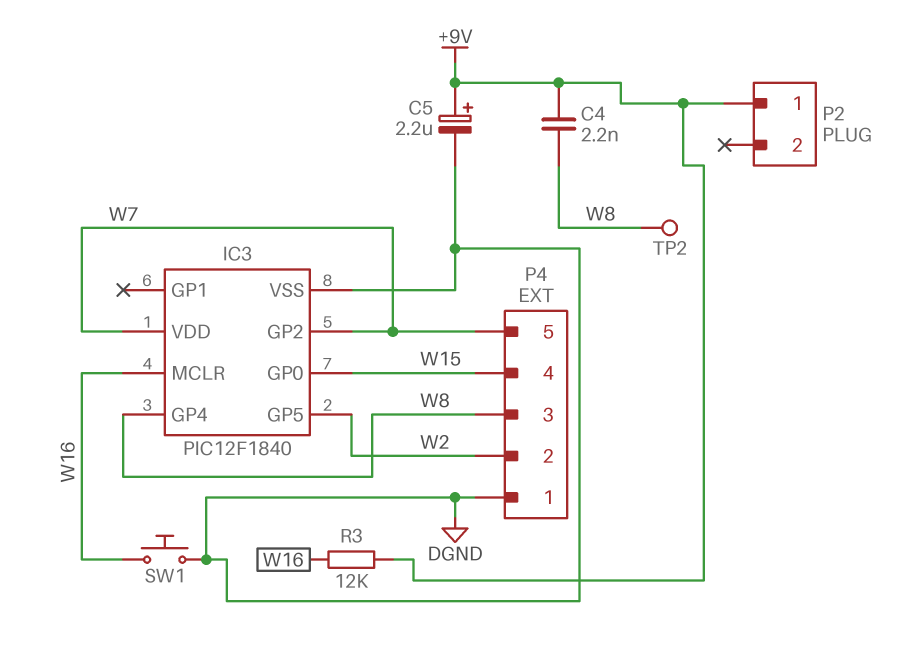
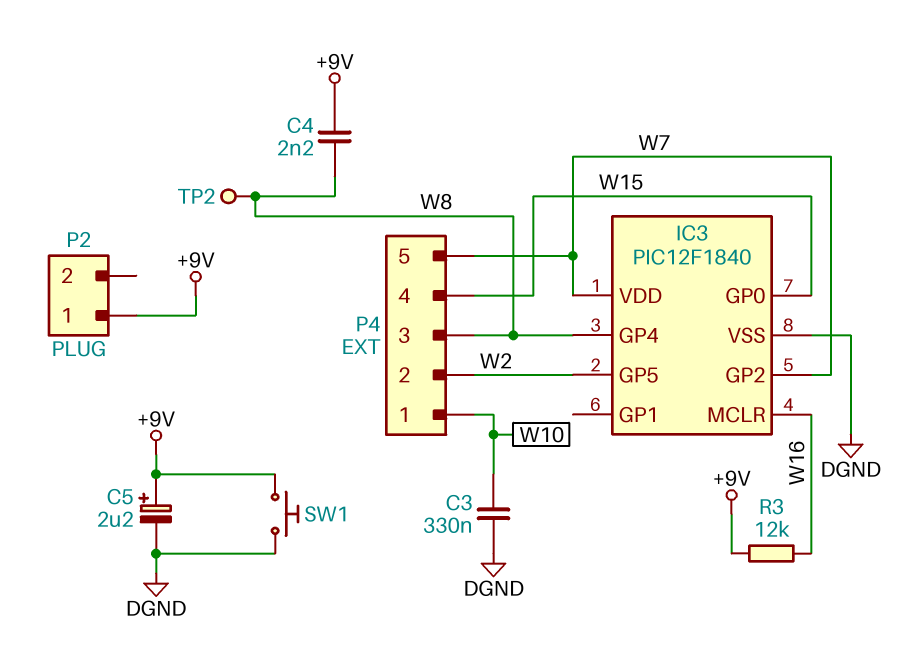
C3: none -> 330nF (DGND, W10)
P4 pin 1: DGND -> W10
SW1: button (DGND, W16) -> button (+9V, DGND)

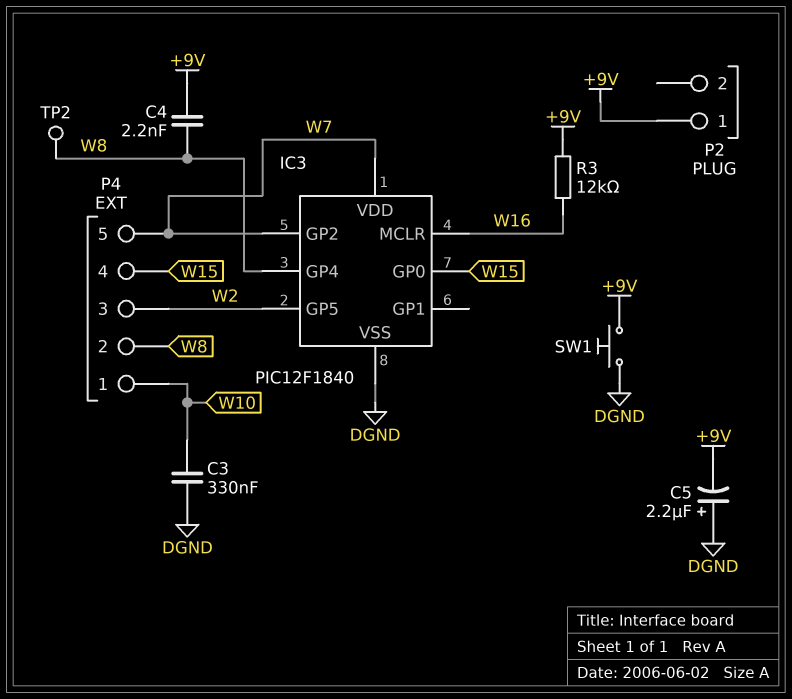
C5: 2.2uF (plus +9V, minus DGND) -> 2.2uF (plus DGND, minus +9V)
P4 pin 2: W2 -> W8
P4 pin 3: W8 -> W2

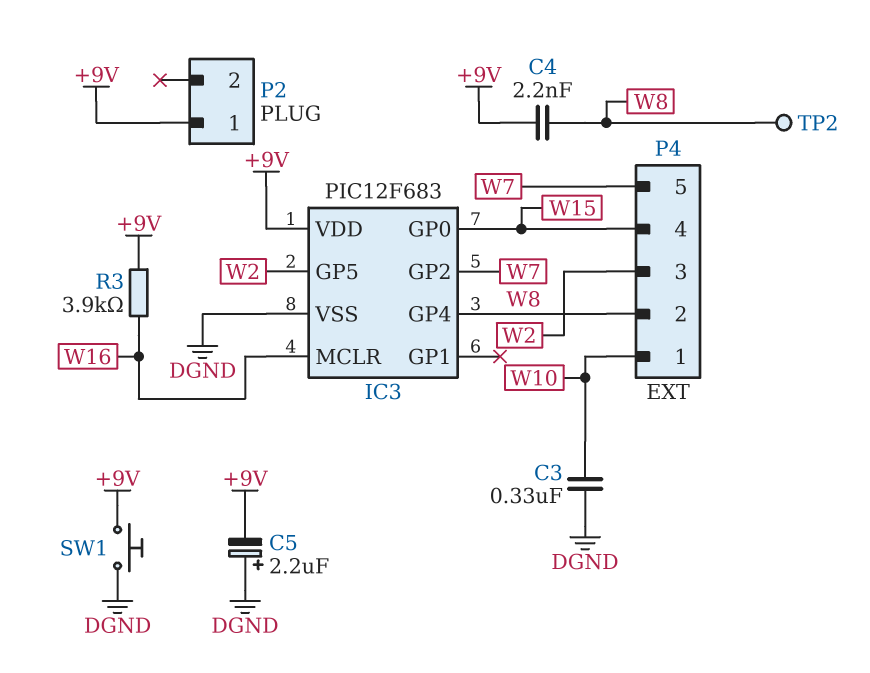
IC3: PIC12F1840 -> PIC12F683
IC3 pin VDD: W7 -> +9V
R3: 12k (+9V, W16) -> 3.9k (+9V, W16)

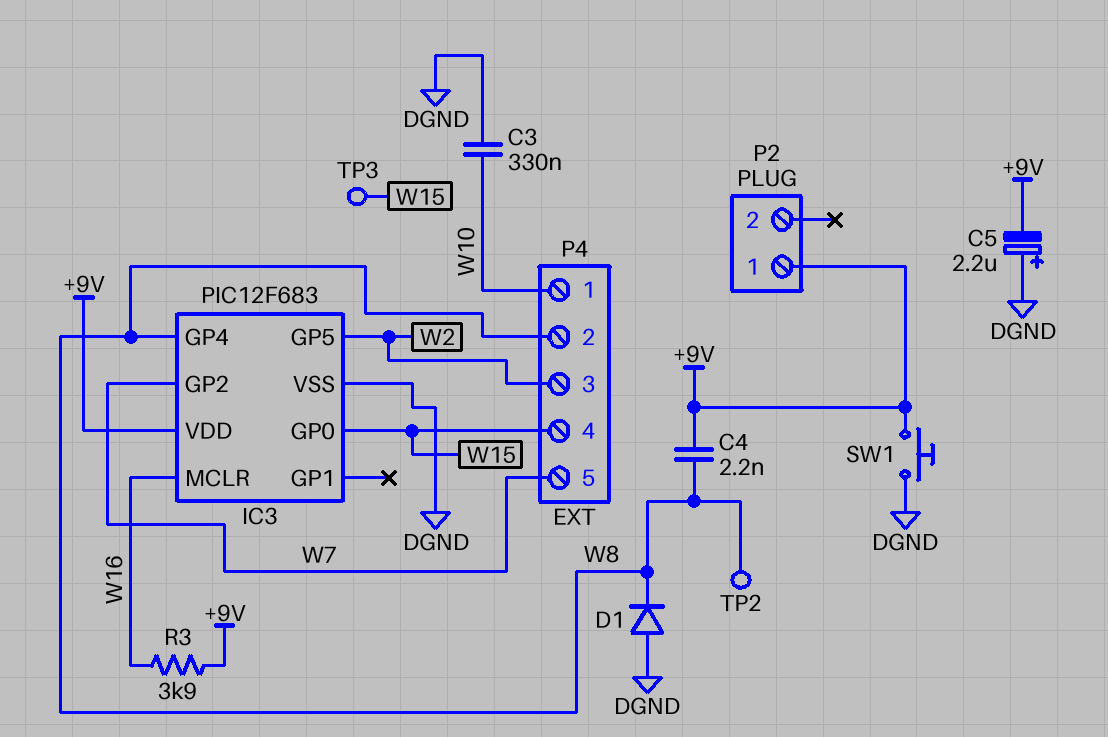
D1: none -> diode (A DGND, K W8)
TP3: none -> test point (W15)

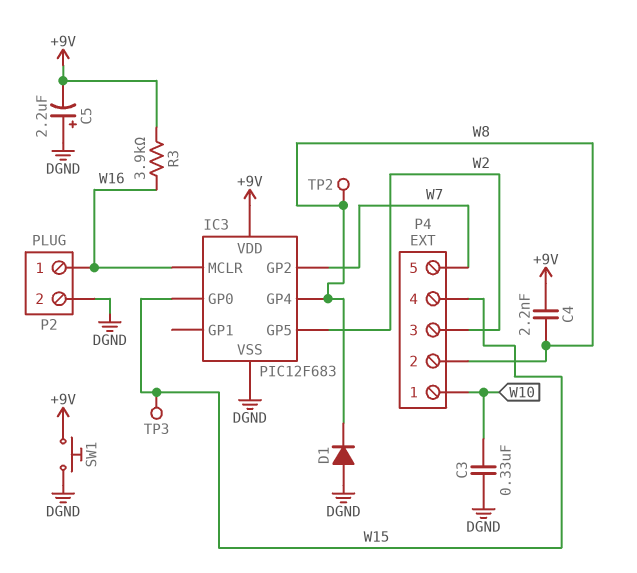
P2 pin 1: +9V -> W16
P2 pin 2: none -> DGND

